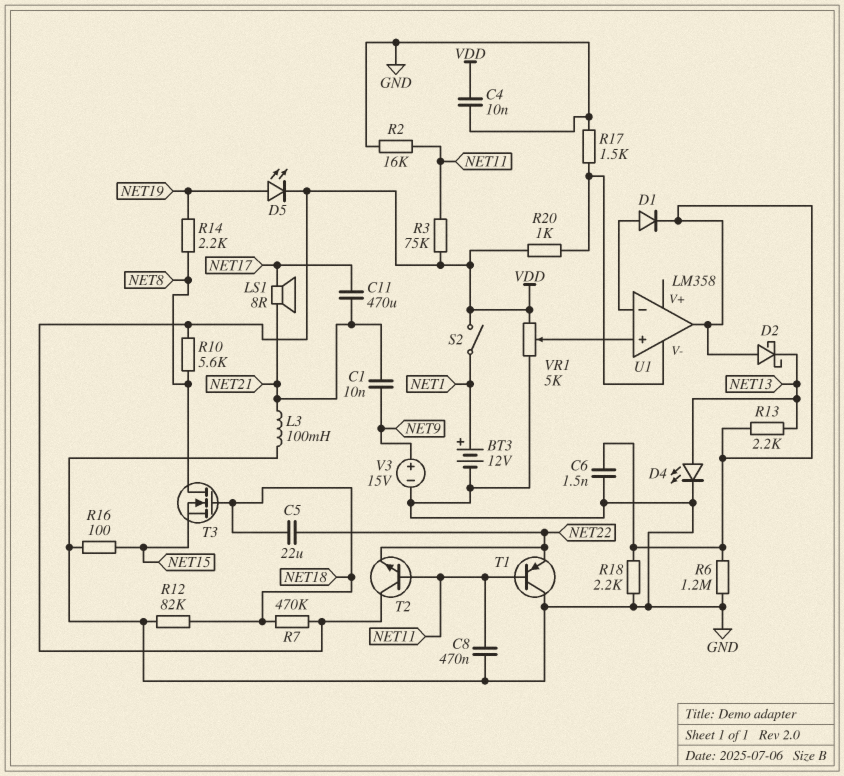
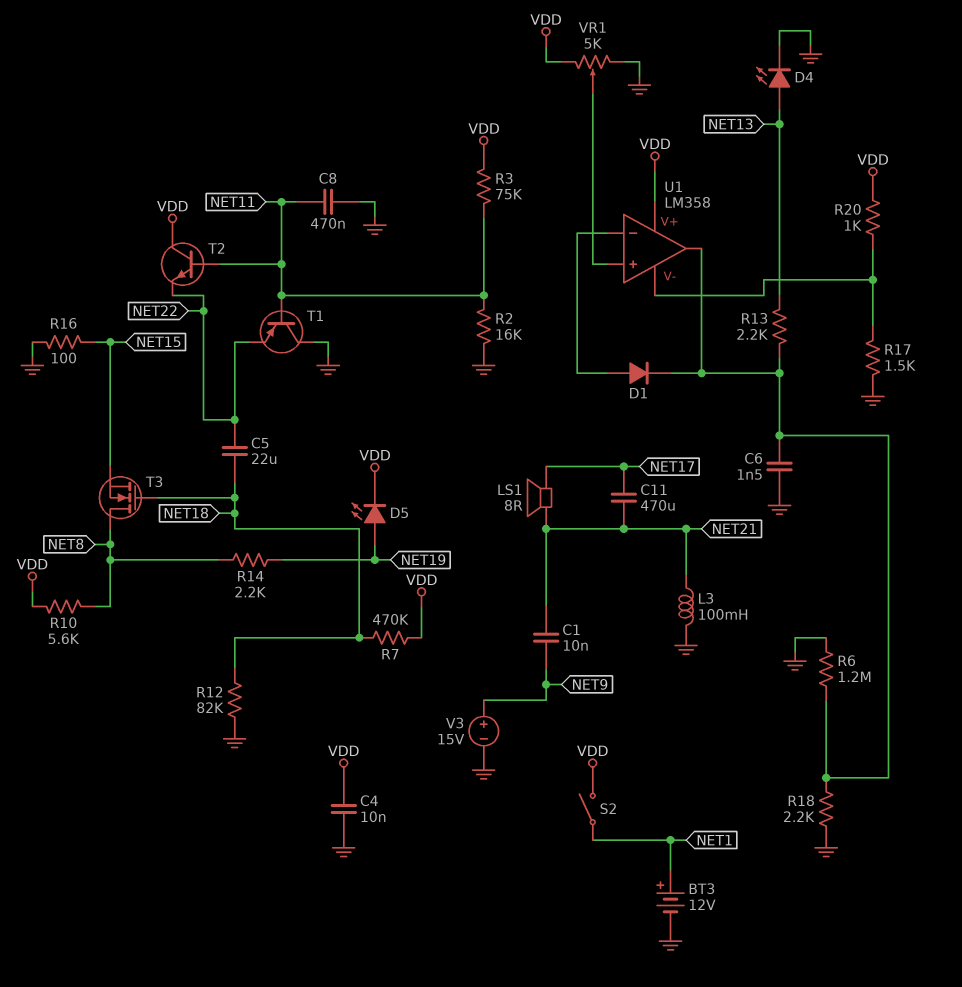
D2: schottky (A U1/out, K NET13) -> none
U1 pin V+: none -> VDD

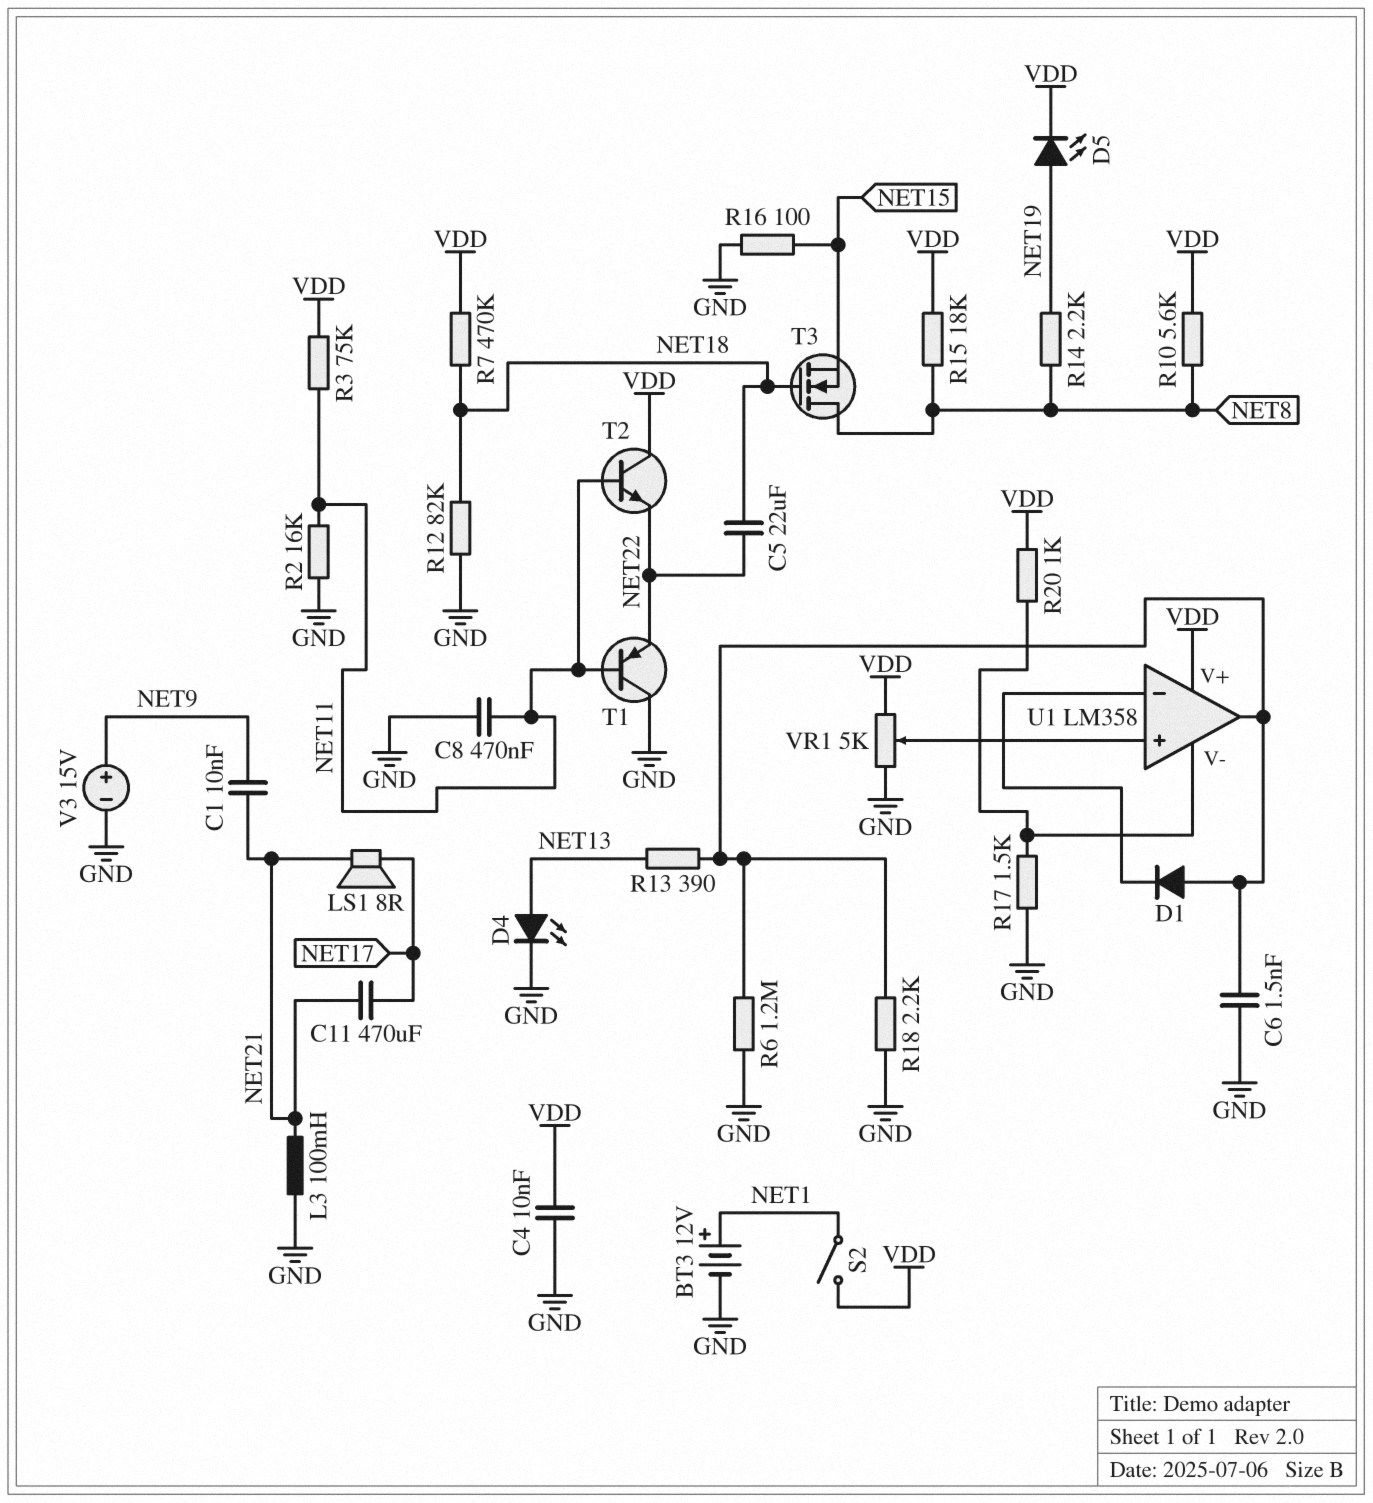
D1: diode (A U1/in-, K U1/out) -> diode (A U1/out, K U1/in-)
R13: 2.2k (NET13, U1/out) -> 390 (NET13, U1/out)
R15: none -> 18k (NET8, VDD)

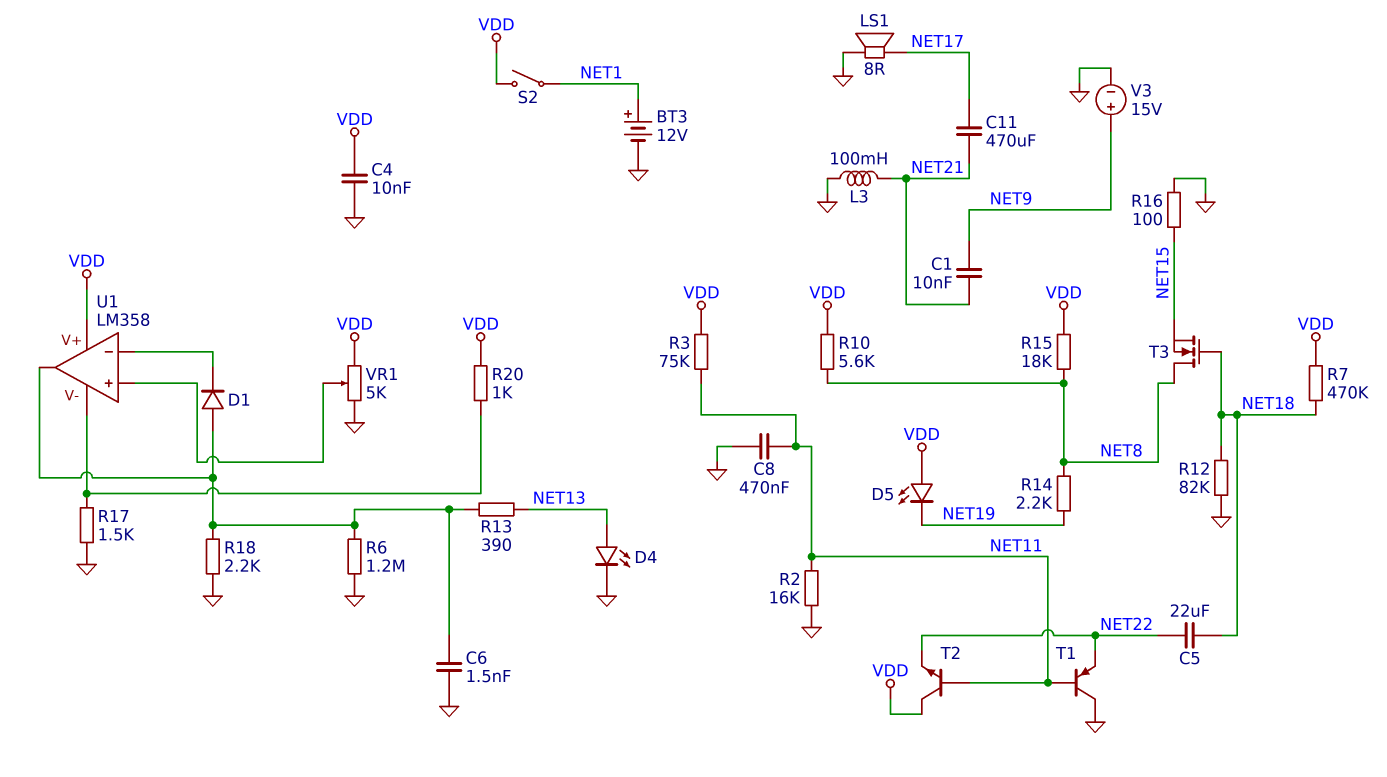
D5: LED (A NET19, K VDD) -> LED (A VDD, K NET19)
LS1: speaker 8R (NET17, NET21) -> speaker 8R (GND, NET17)

